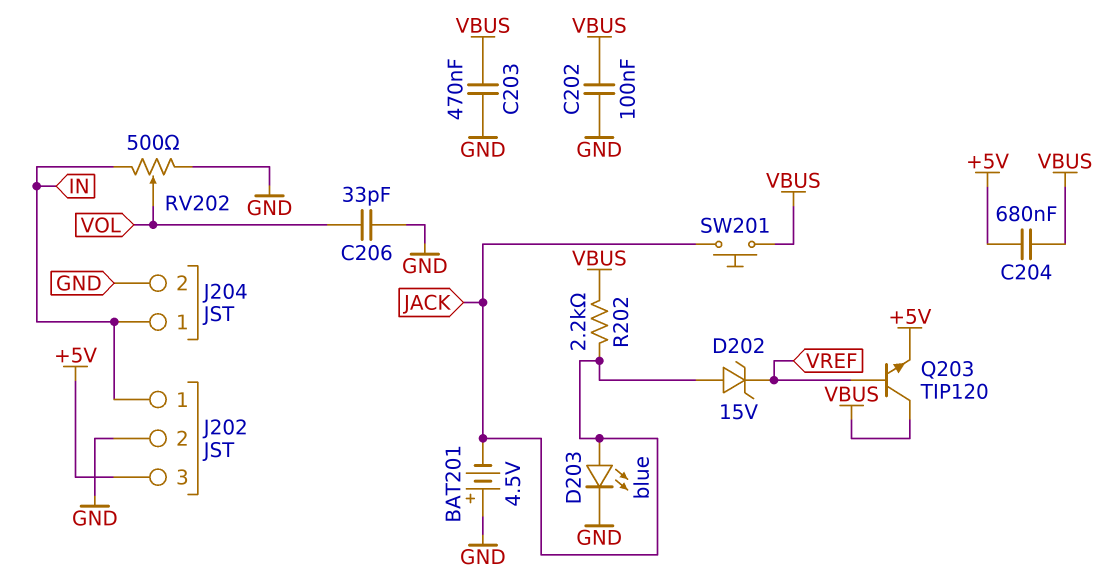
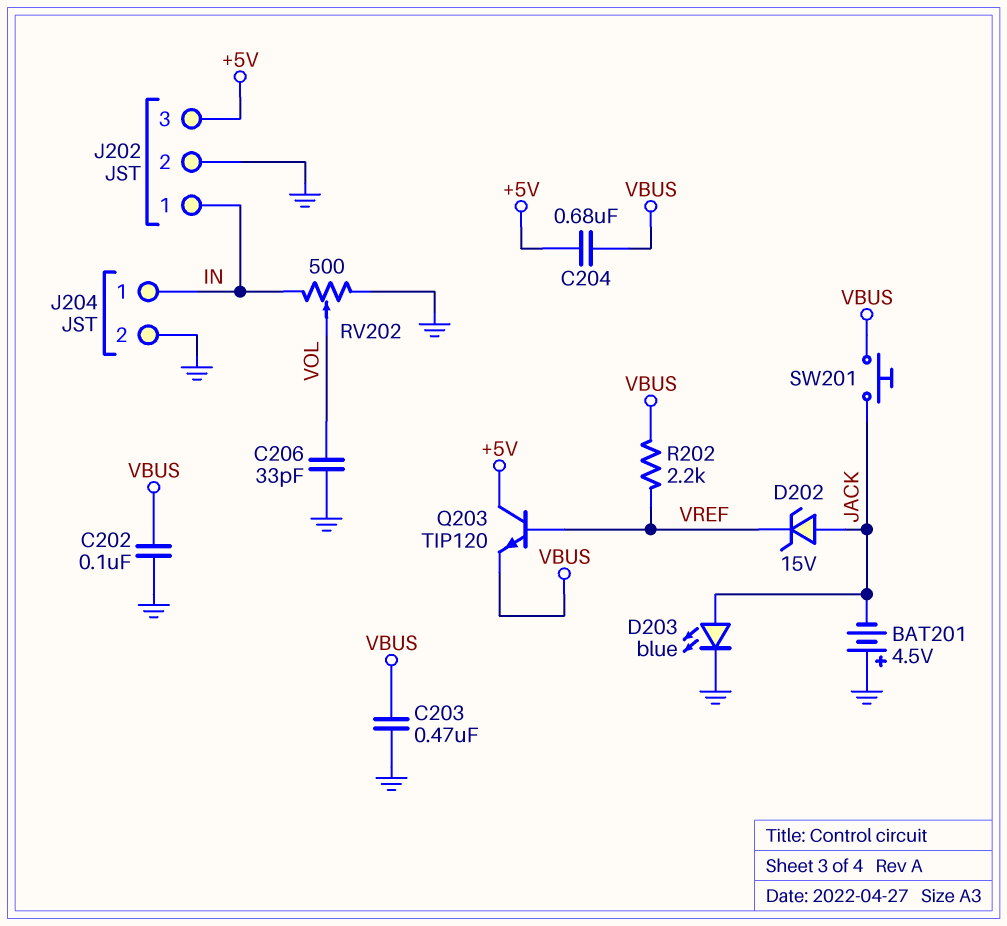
Q203: NPN TIP120 (B VREF, C VBUS, E +5V) -> NPN TIP120 (B VREF, C +5V, E VBUS)
R202: 2.2k (JACK, VBUS) -> 2.2k (VBUS, VREF)

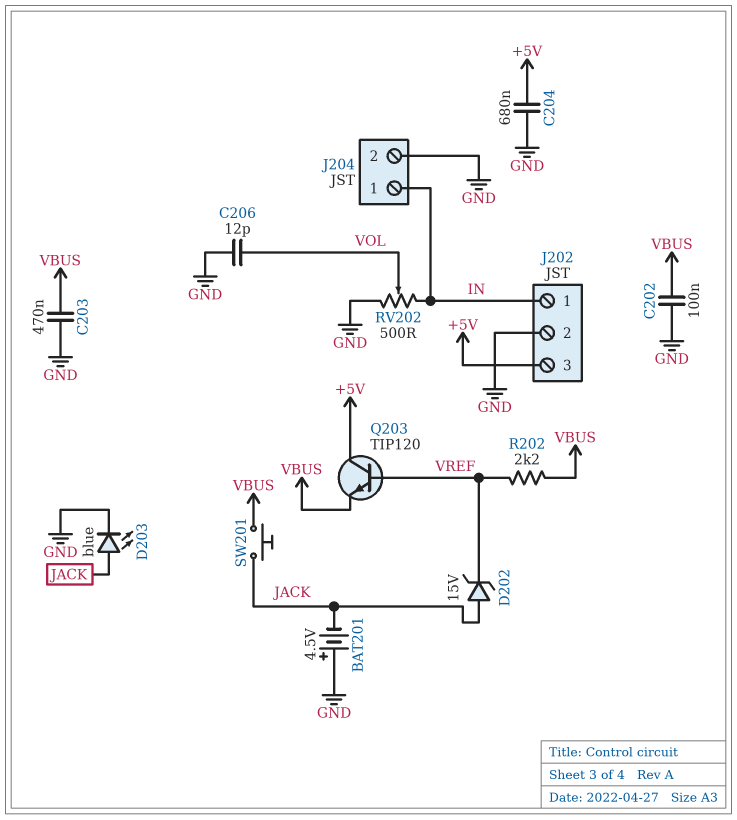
C204: 680nF (+5V, VBUS) -> 680nF (+5V, GND)
C206: 33pF (GND, VOL) -> 12pF (GND, VOL)

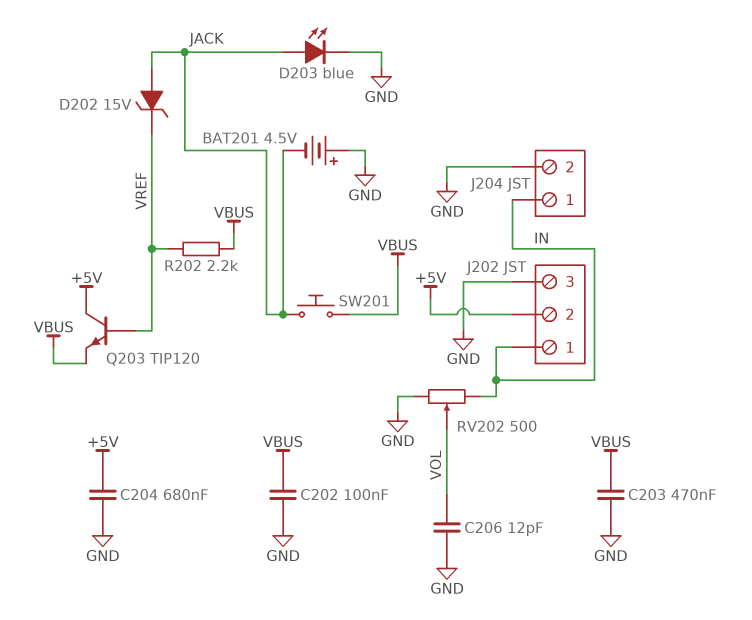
J202 pin 2: GND -> +5V
J202 pin 3: +5V -> GND

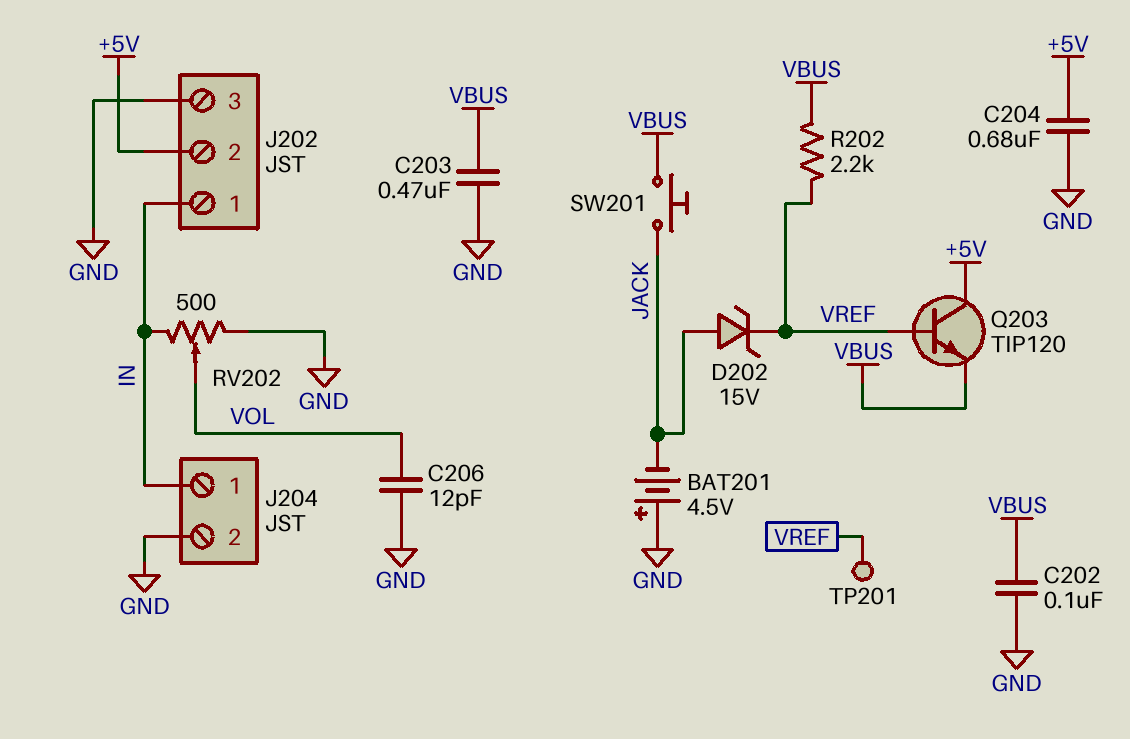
D203: LED blue (A JACK, K GND) -> none
TP201: none -> test point (VREF)

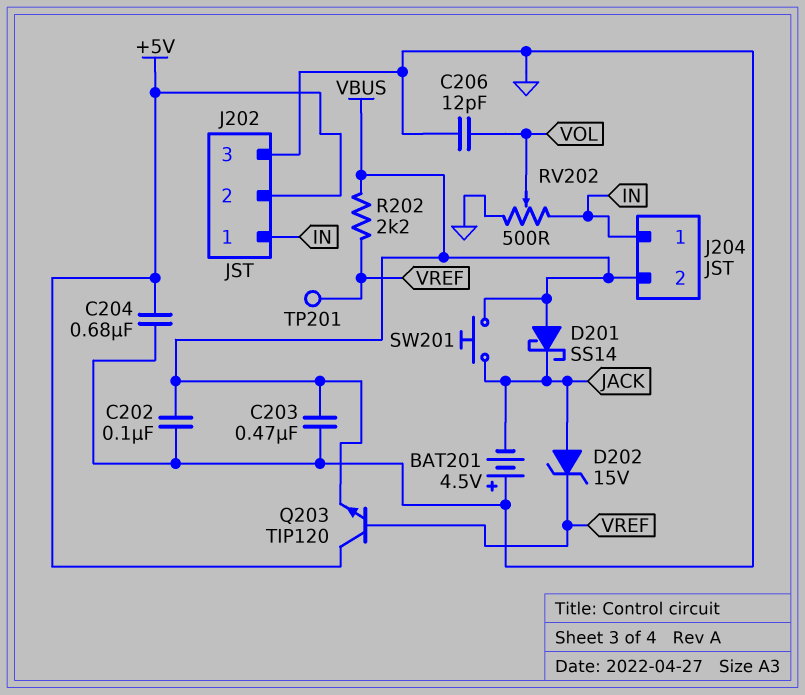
D201: none -> schottky SS14 (A VBUS, K JACK)
J204 pin 2: GND -> VBUS

